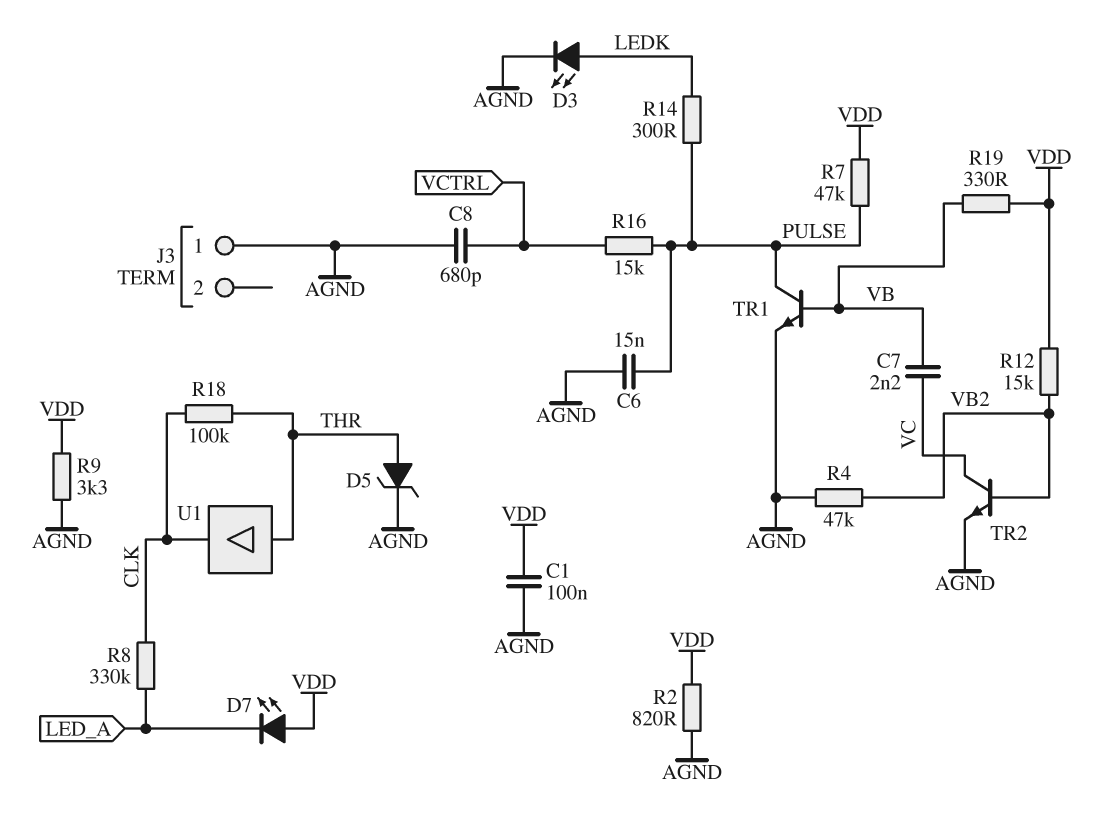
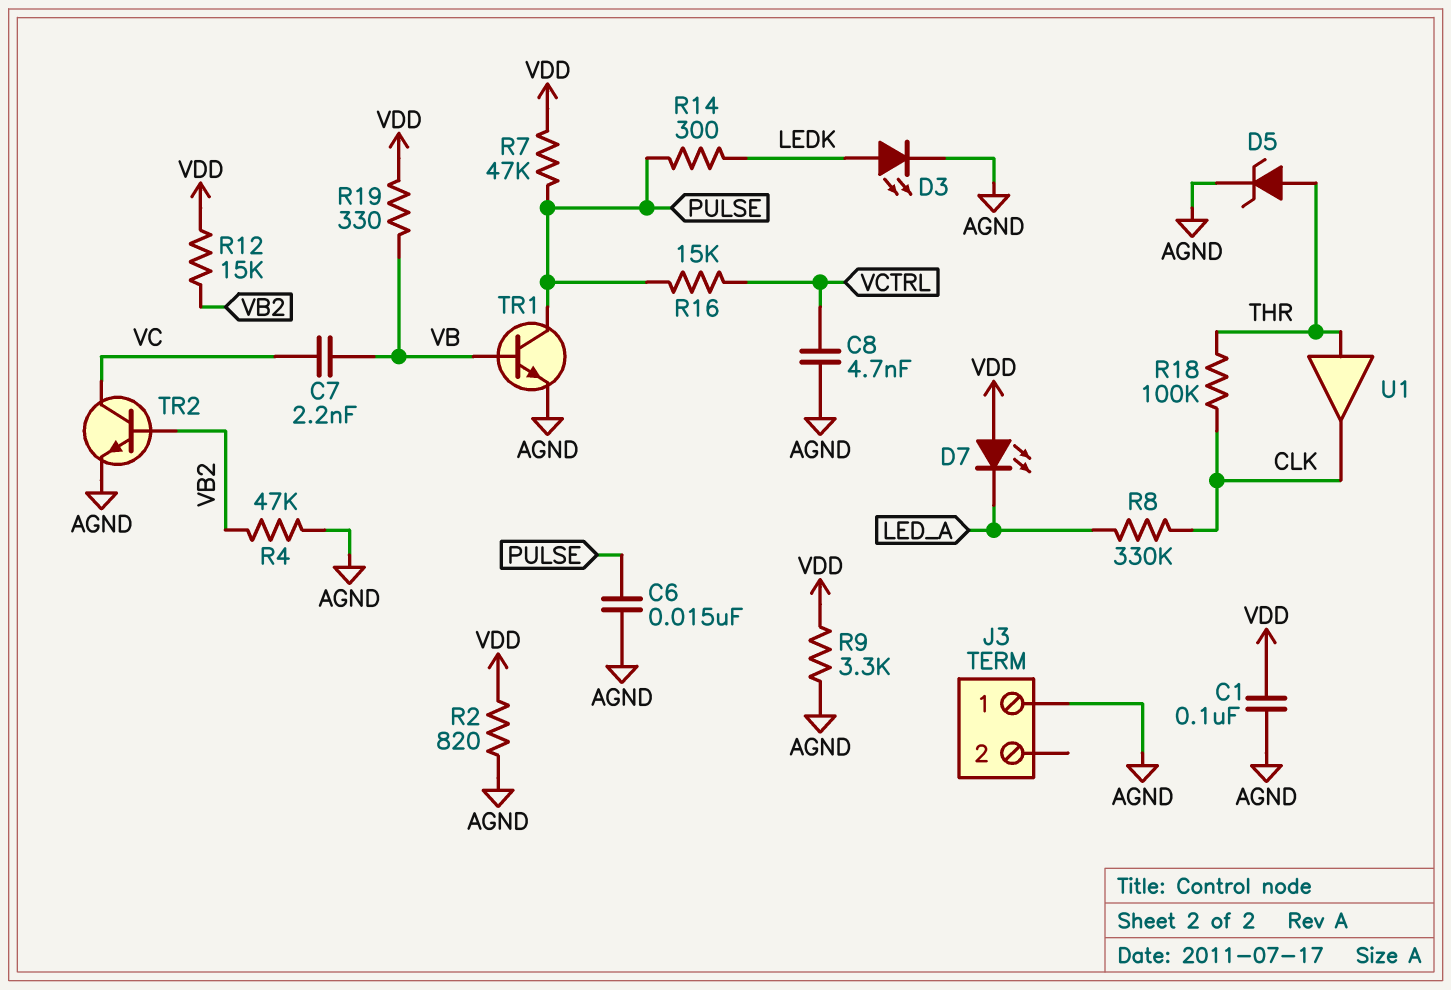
C8: 680pF (AGND, VCTRL) -> 4.7nF (AGND, VCTRL)

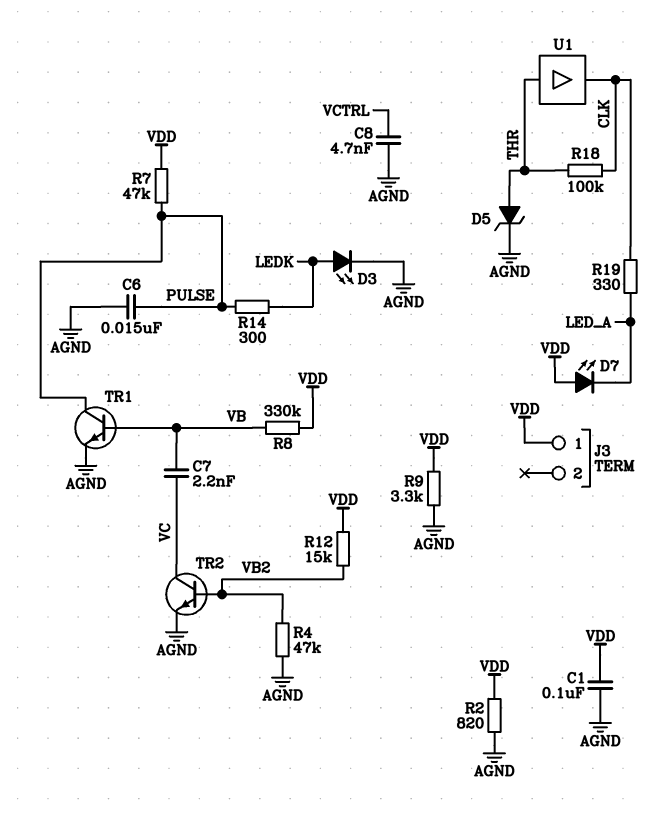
J3 pin 1: AGND -> VDD
R8: 330k (CLK, LED_A) -> 330k (VB, VDD)
R16: 15k (PULSE, VCTRL) -> none
R19: 330 (VB, VDD) -> 330 (CLK, LED_A)

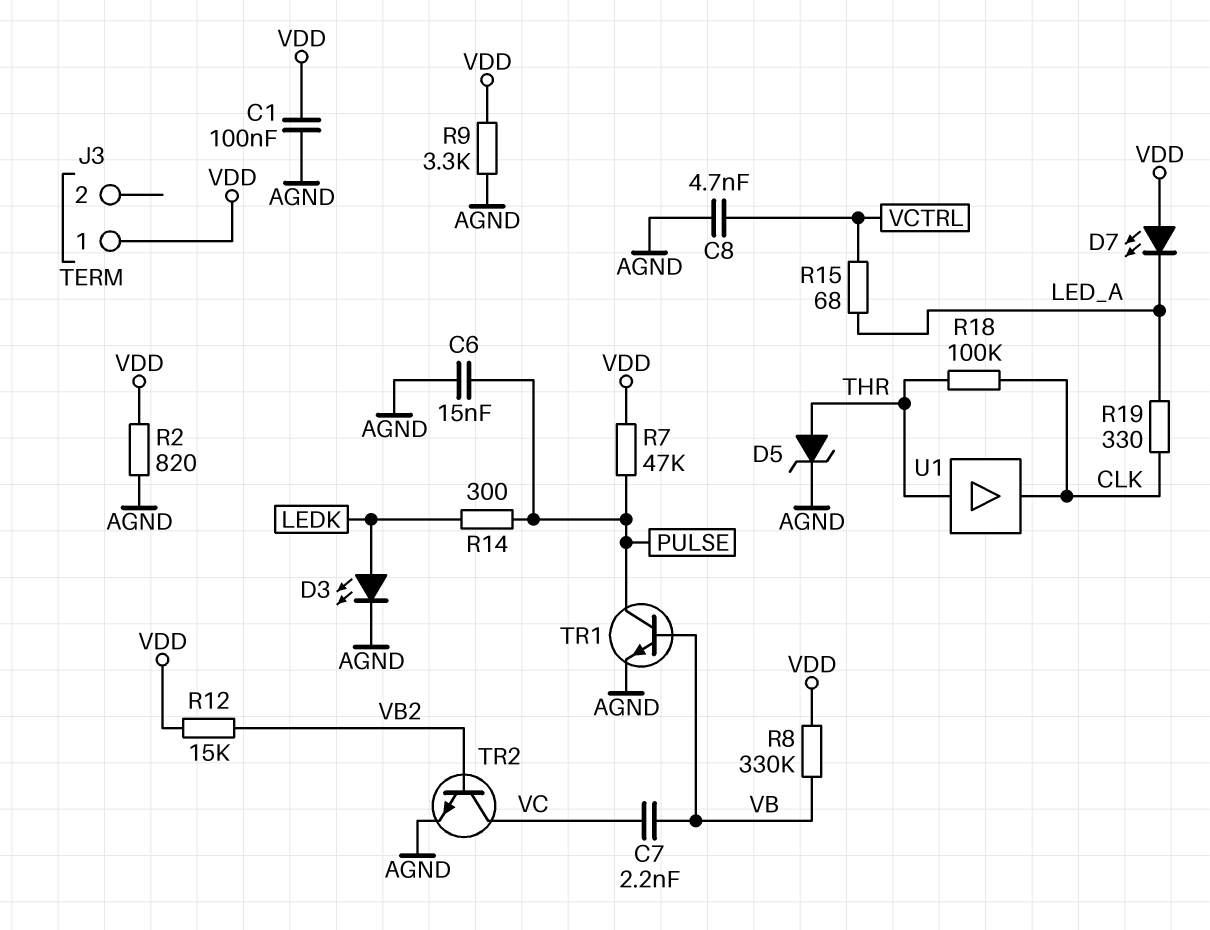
R4: 47k (AGND, VB2) -> none
R15: none -> 68 (LED_A, VCTRL)

